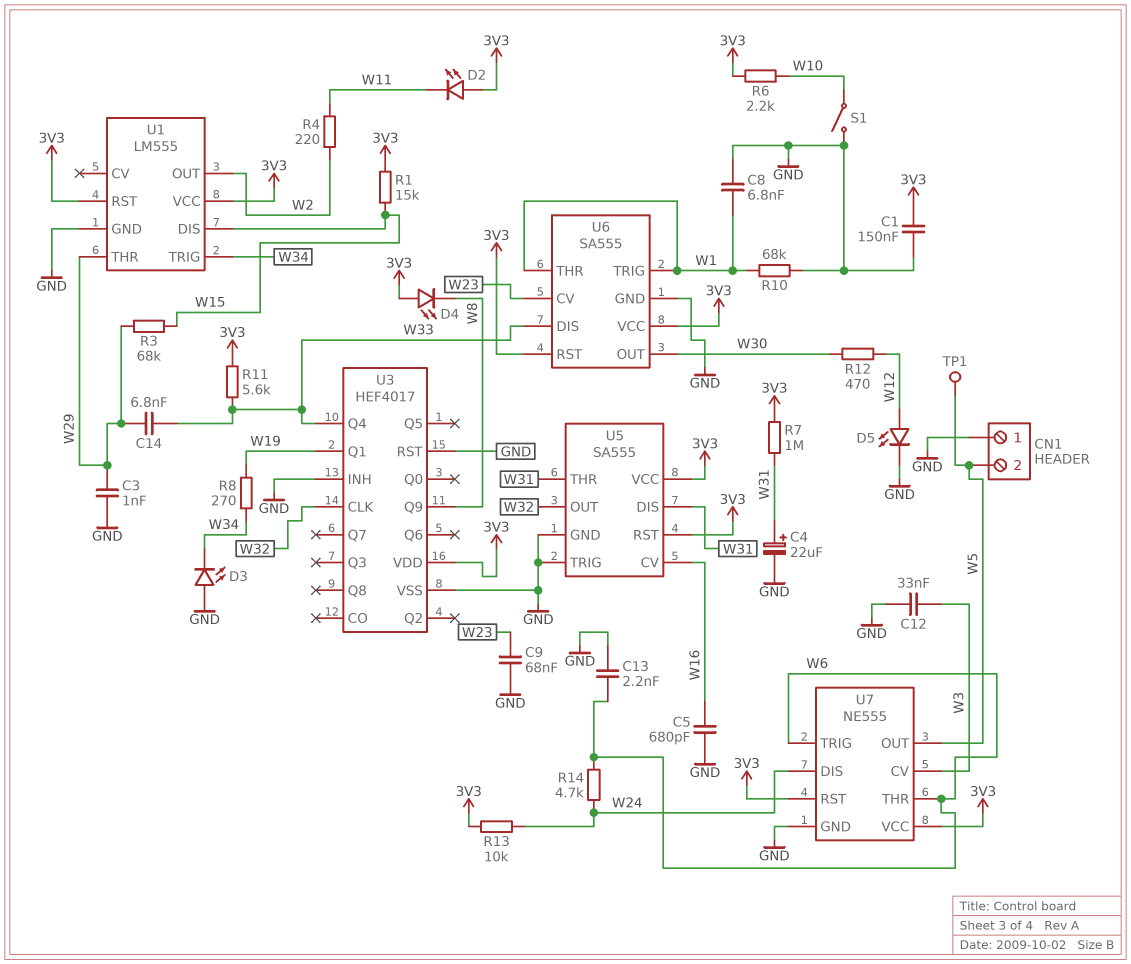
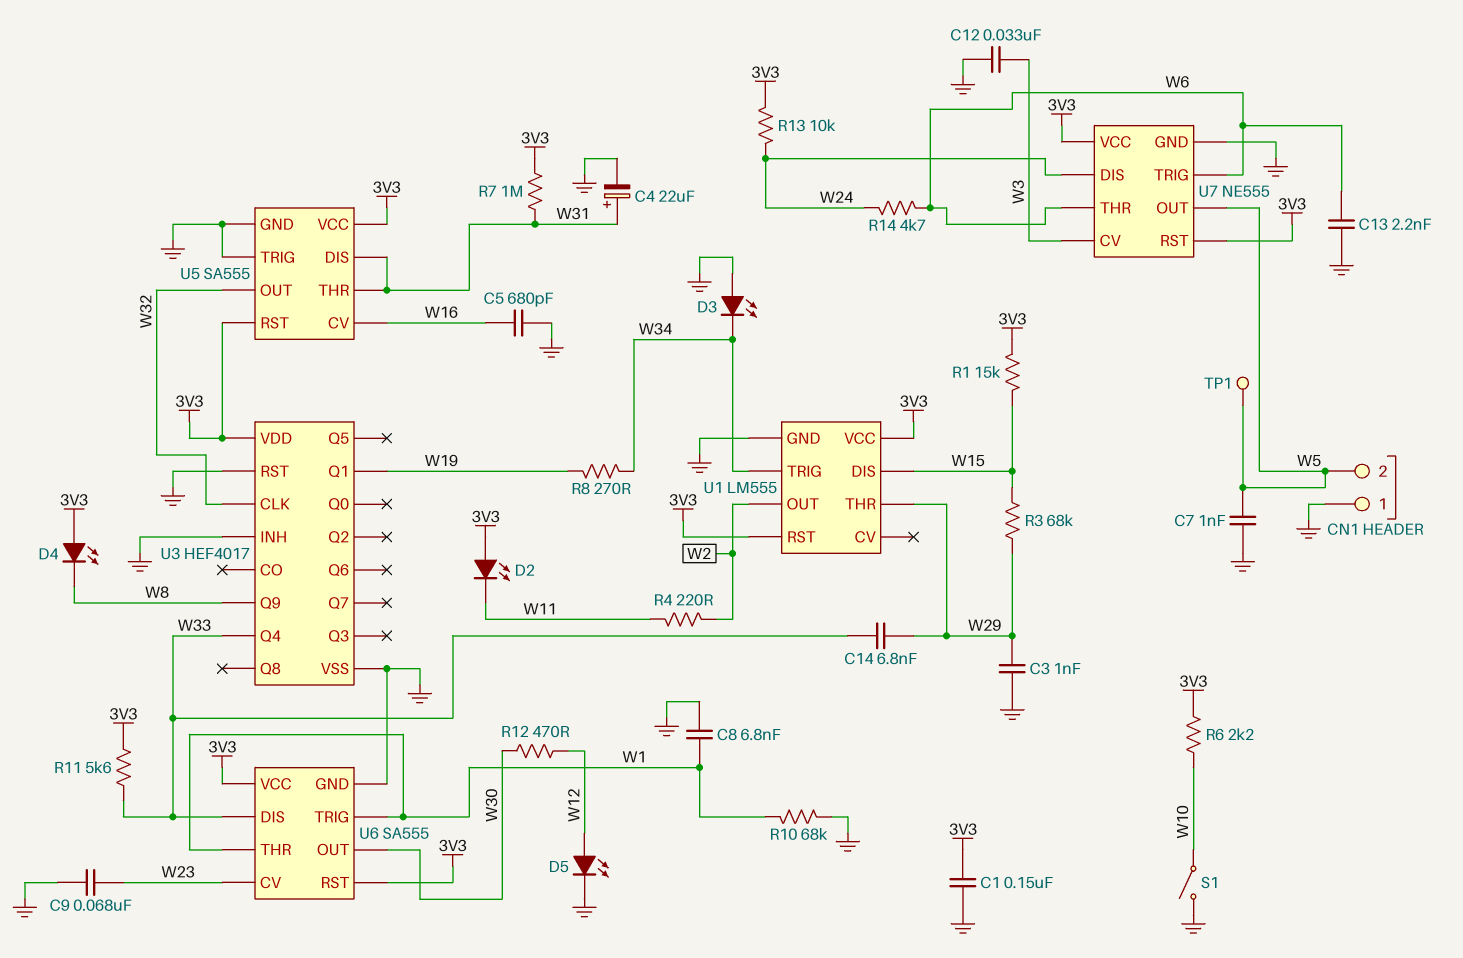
C7: none -> 1nF (GND, W5)

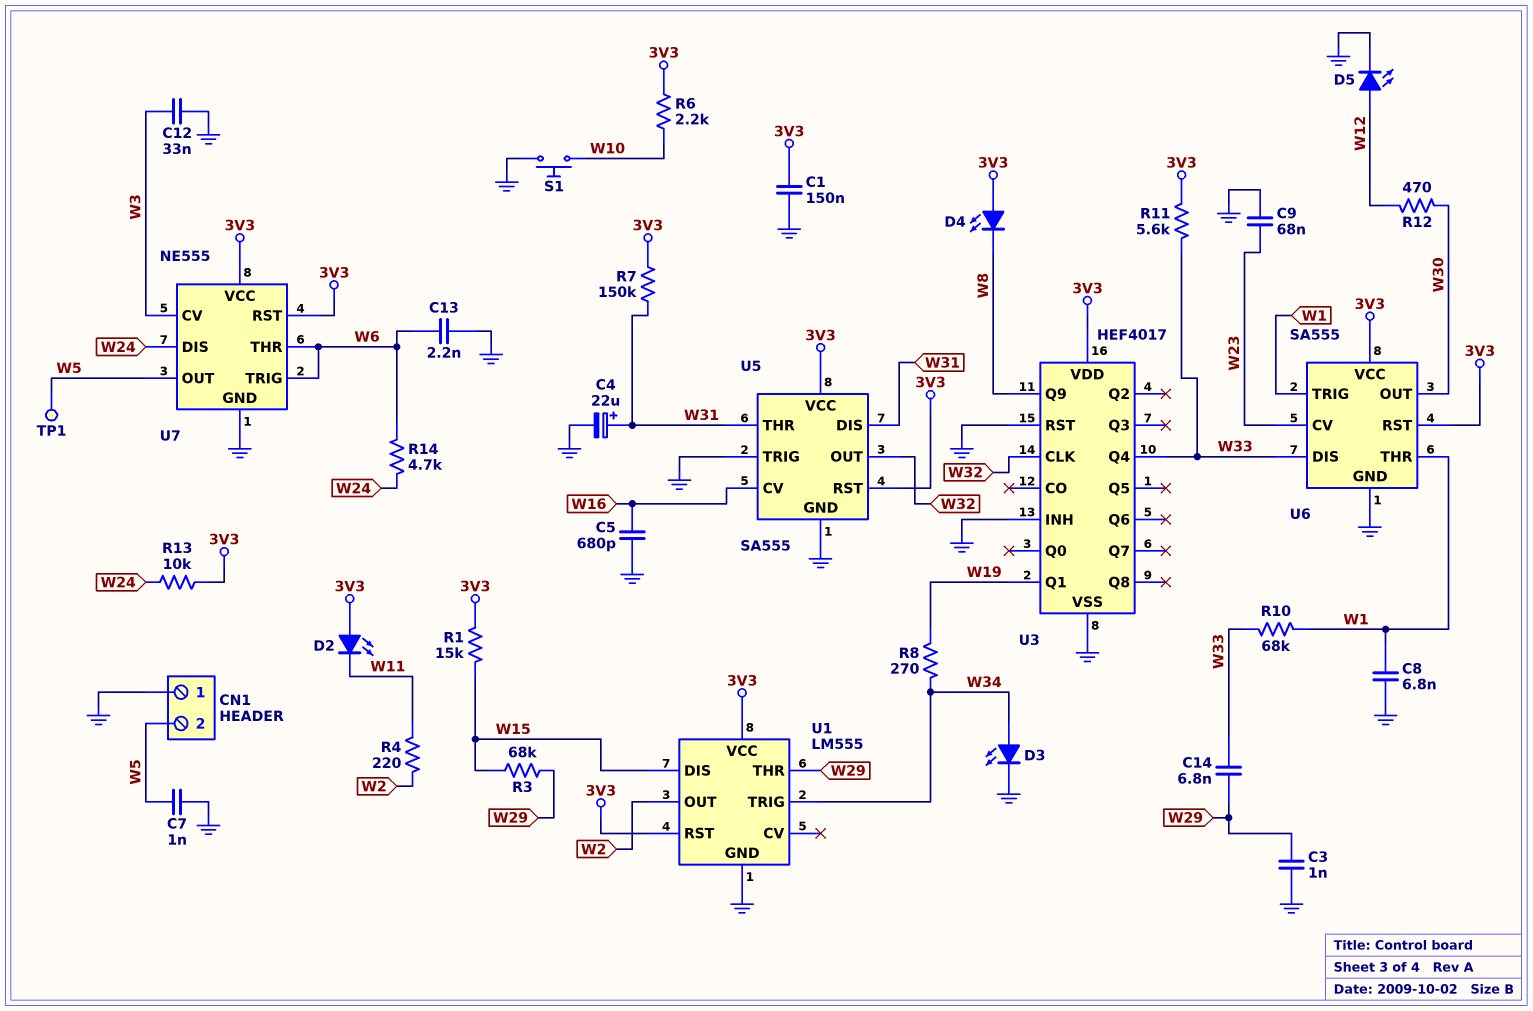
D3: LED (A GND, K W34) -> LED (A W34, K GND)
R7: 1M (3V3, W31) -> 150k (3V3, W31)
R10: 68k (GND, W1) -> 68k (W1, W33)
S1: switch (GND, W10) -> button (GND, W10)

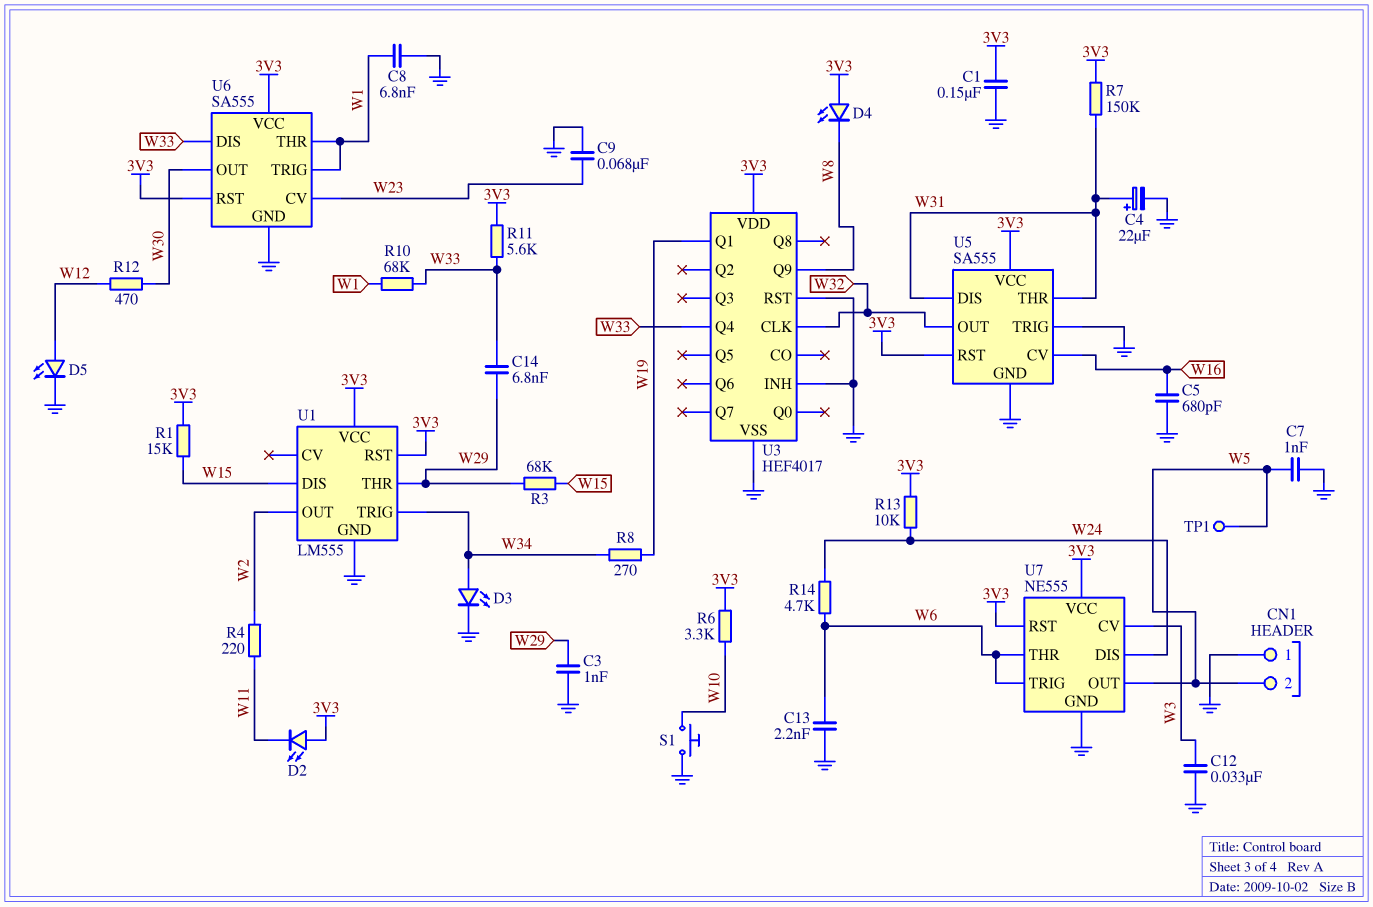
R6: 2.2k (3V3, W10) -> 3.3k (3V3, W10)

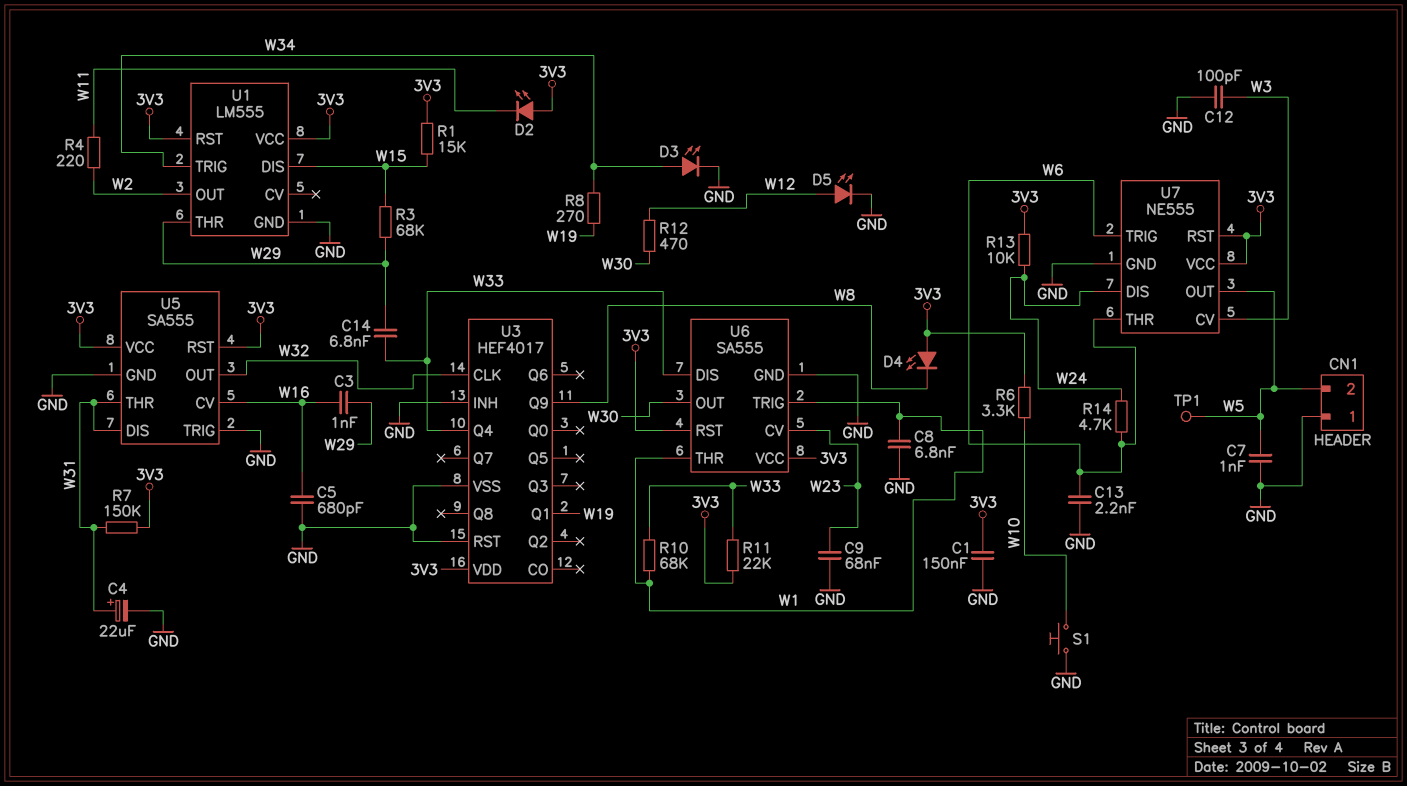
C3: 1nF (GND, W29) -> 1nF (W16, W29)
C12: 33nF (GND, W3) -> 100pF (GND, W3)
R11: 5.6k (3V3, W33) -> 22k (3V3, W33)

